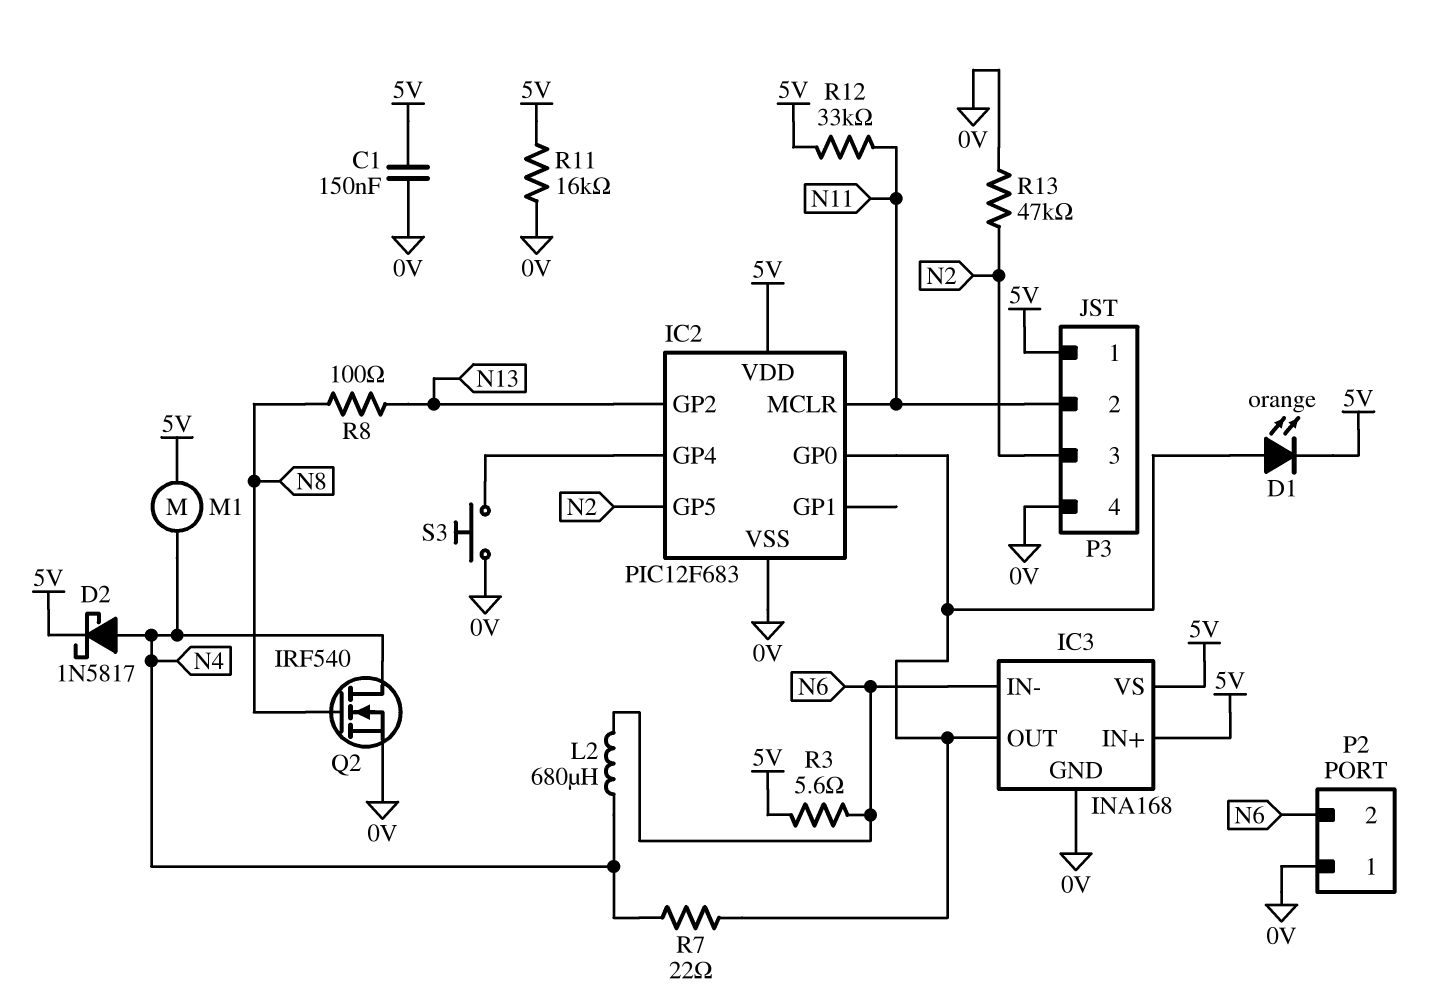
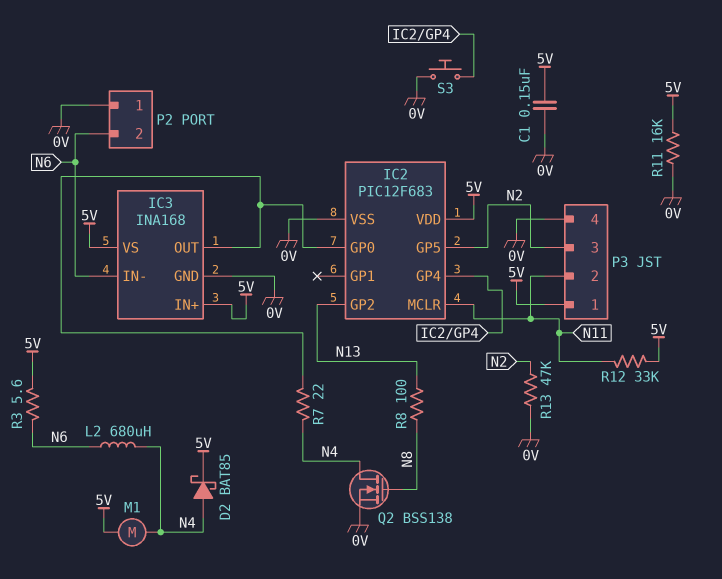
D1: LED orange (A IC2/GP0, K 5V) -> none
D2: schottky 1N5817 (A N4, K 5V) -> schottky BAT85 (A N4, K 5V)
Q2: NMOS IRF540 (G N8, D N4, S 0V) -> NMOS BSS138 (G N8, D N4, S 0V)

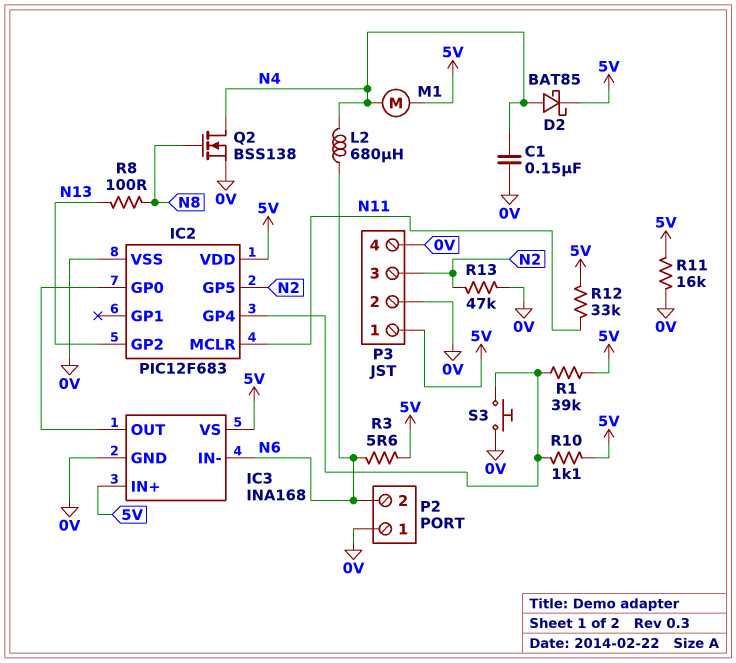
C1: 150nF (0V, 5V) -> 150nF (0V, N4)
P3 pin 2: N11 -> 0V
R1: none -> 39k (5V, IC2/GP4)
R7: 22 (IC2/GP0, N4) -> none
R10: none -> 1.1k (5V, IC2/GP4)

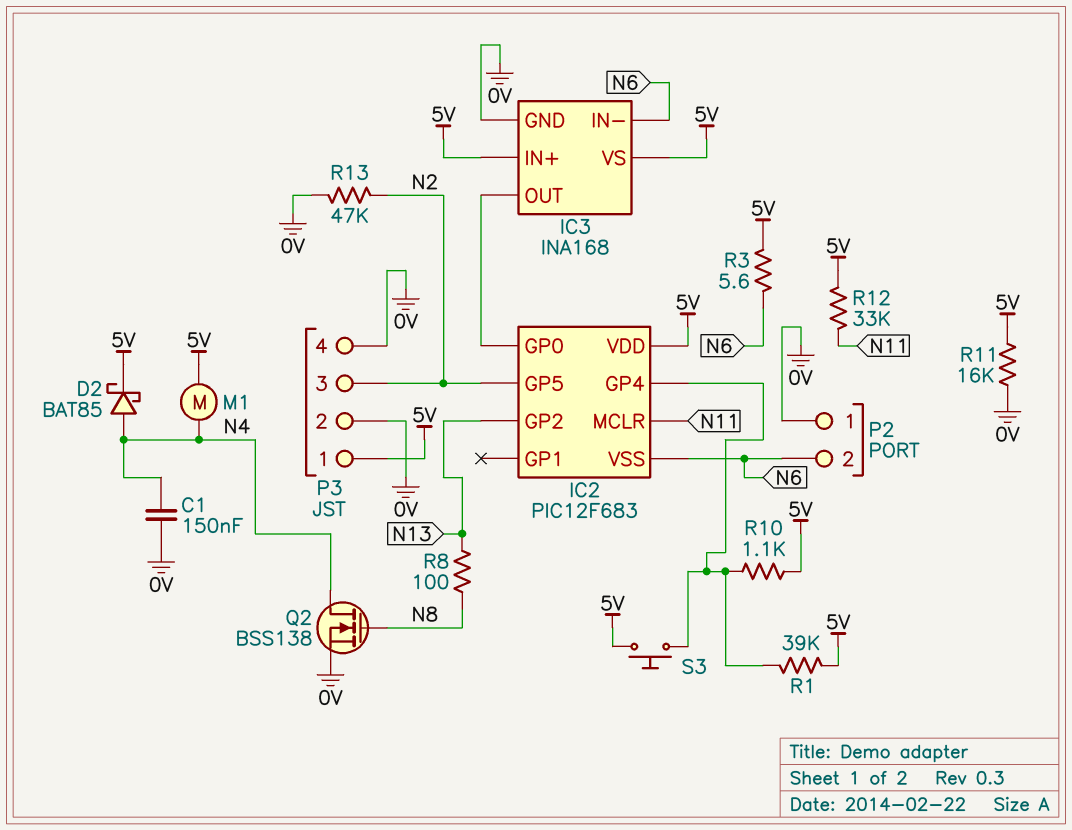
IC2 pin VSS: 0V -> N6
L2: 680uH (N4, N6) -> none
S3: button (0V, IC2/GP4) -> button (5V, IC2/GP4)

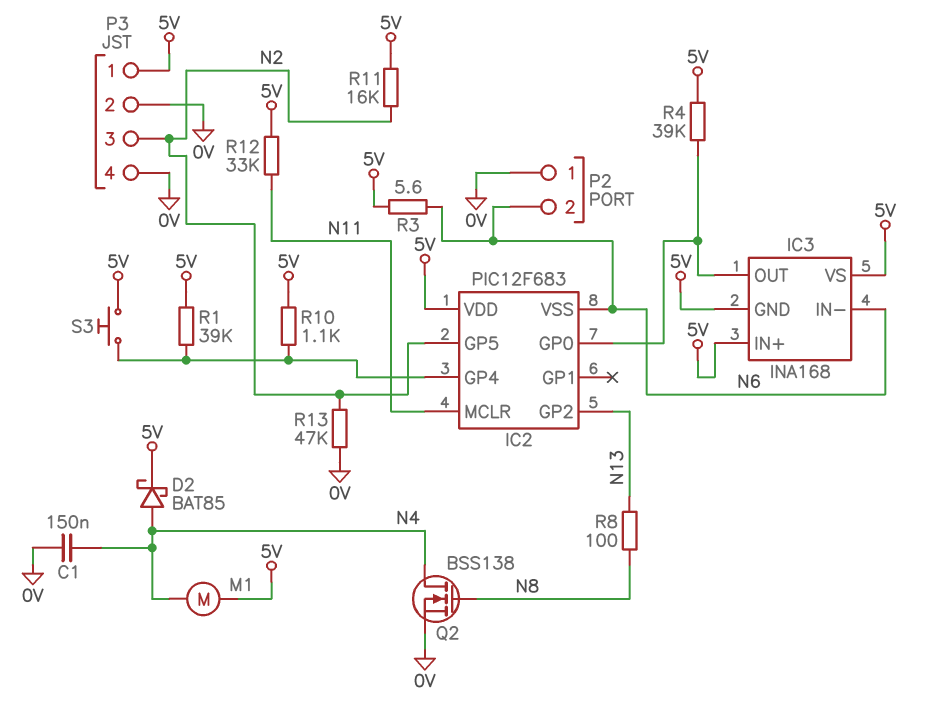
IC3 pin GND: 0V -> 5V
R4: none -> 39k (5V, IC2/GP0)
R11: 16k (0V, 5V) -> 16k (5V, N2)

